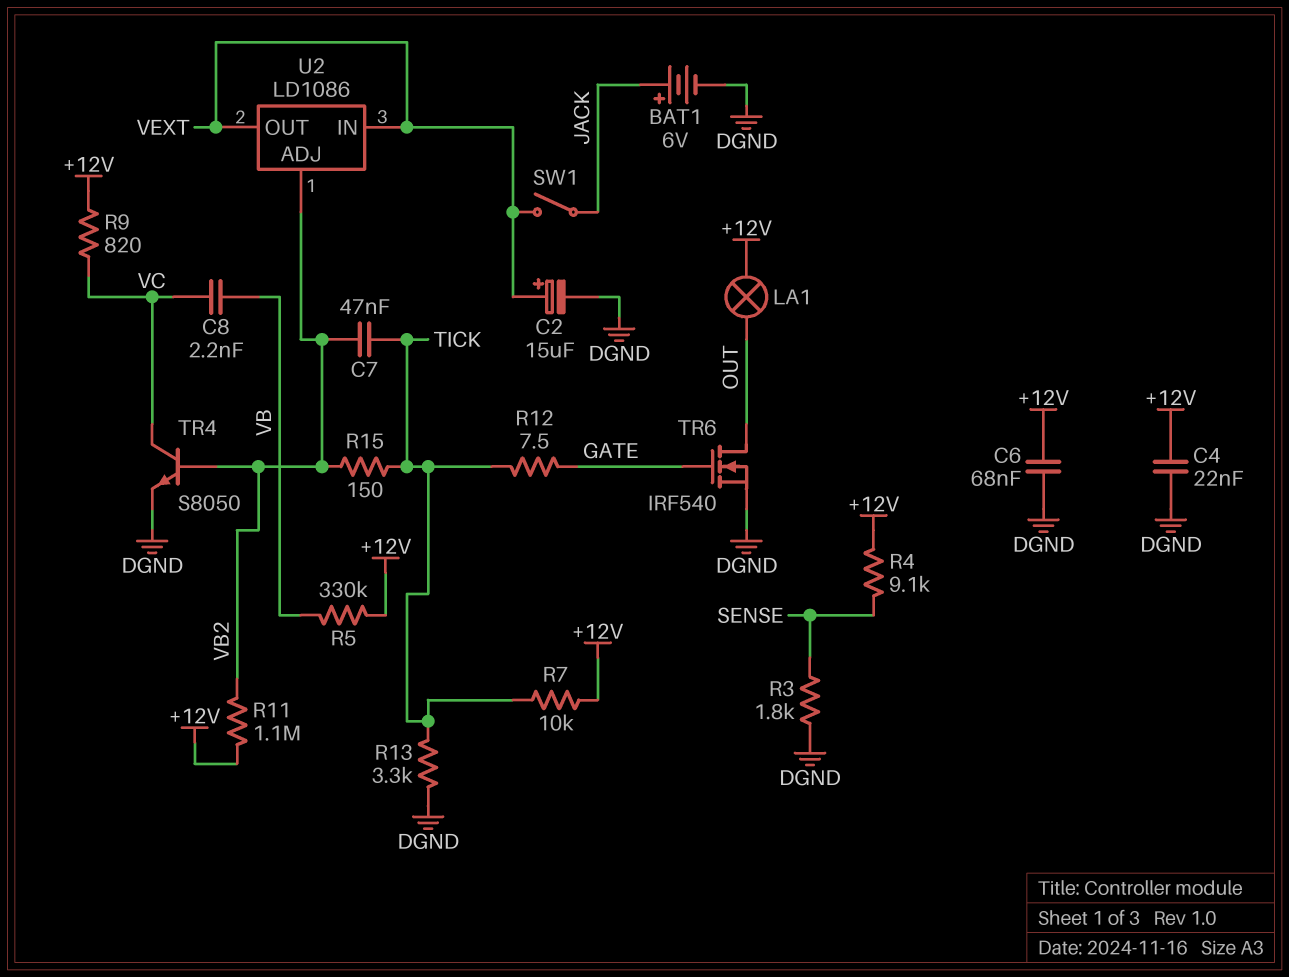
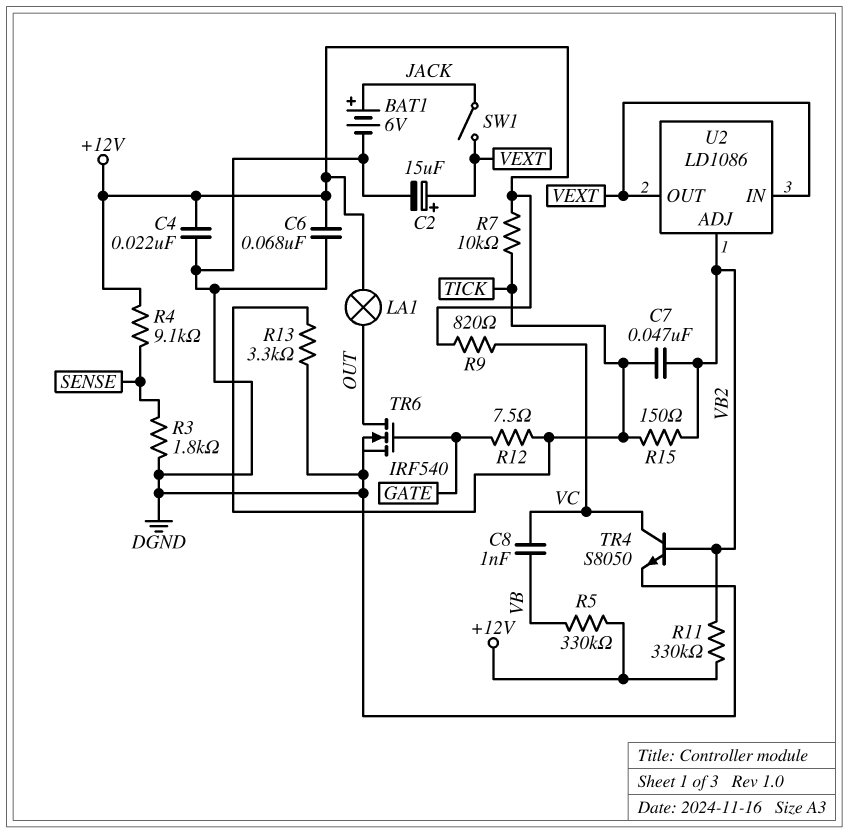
C8: 2.2nF (VB, VC) -> 1nF (VB, VC)
R11: 1.1M (+12V, VB2) -> 330k (+12V, VB2)

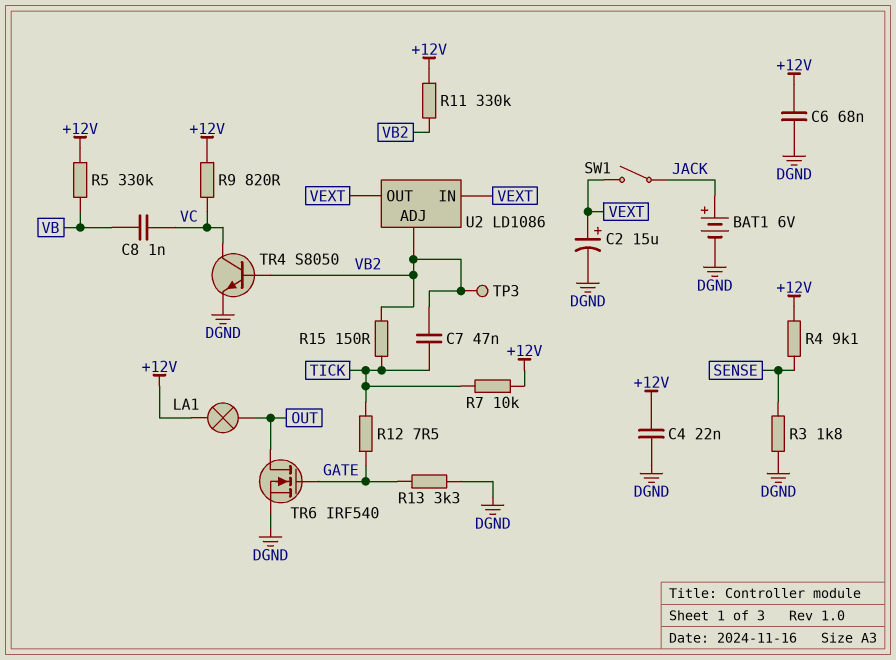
R13: 3.3k (DGND, TICK) -> 3.3k (DGND, GATE)
TP3: none -> test point (VB2)

